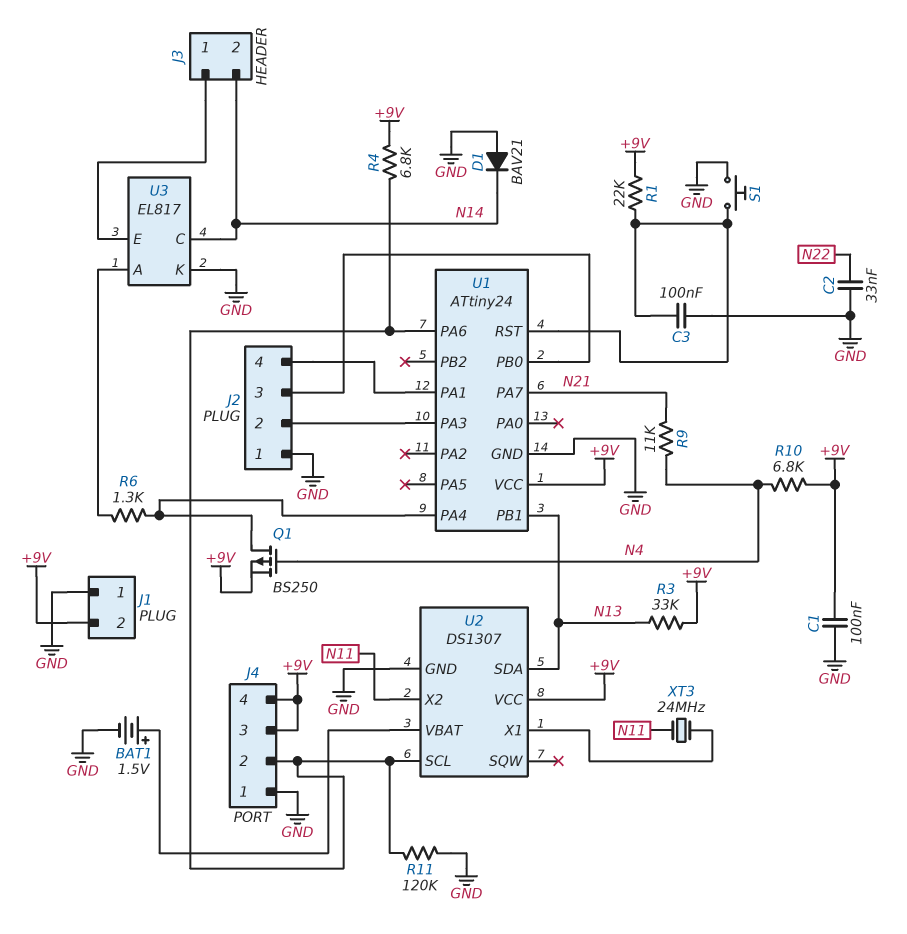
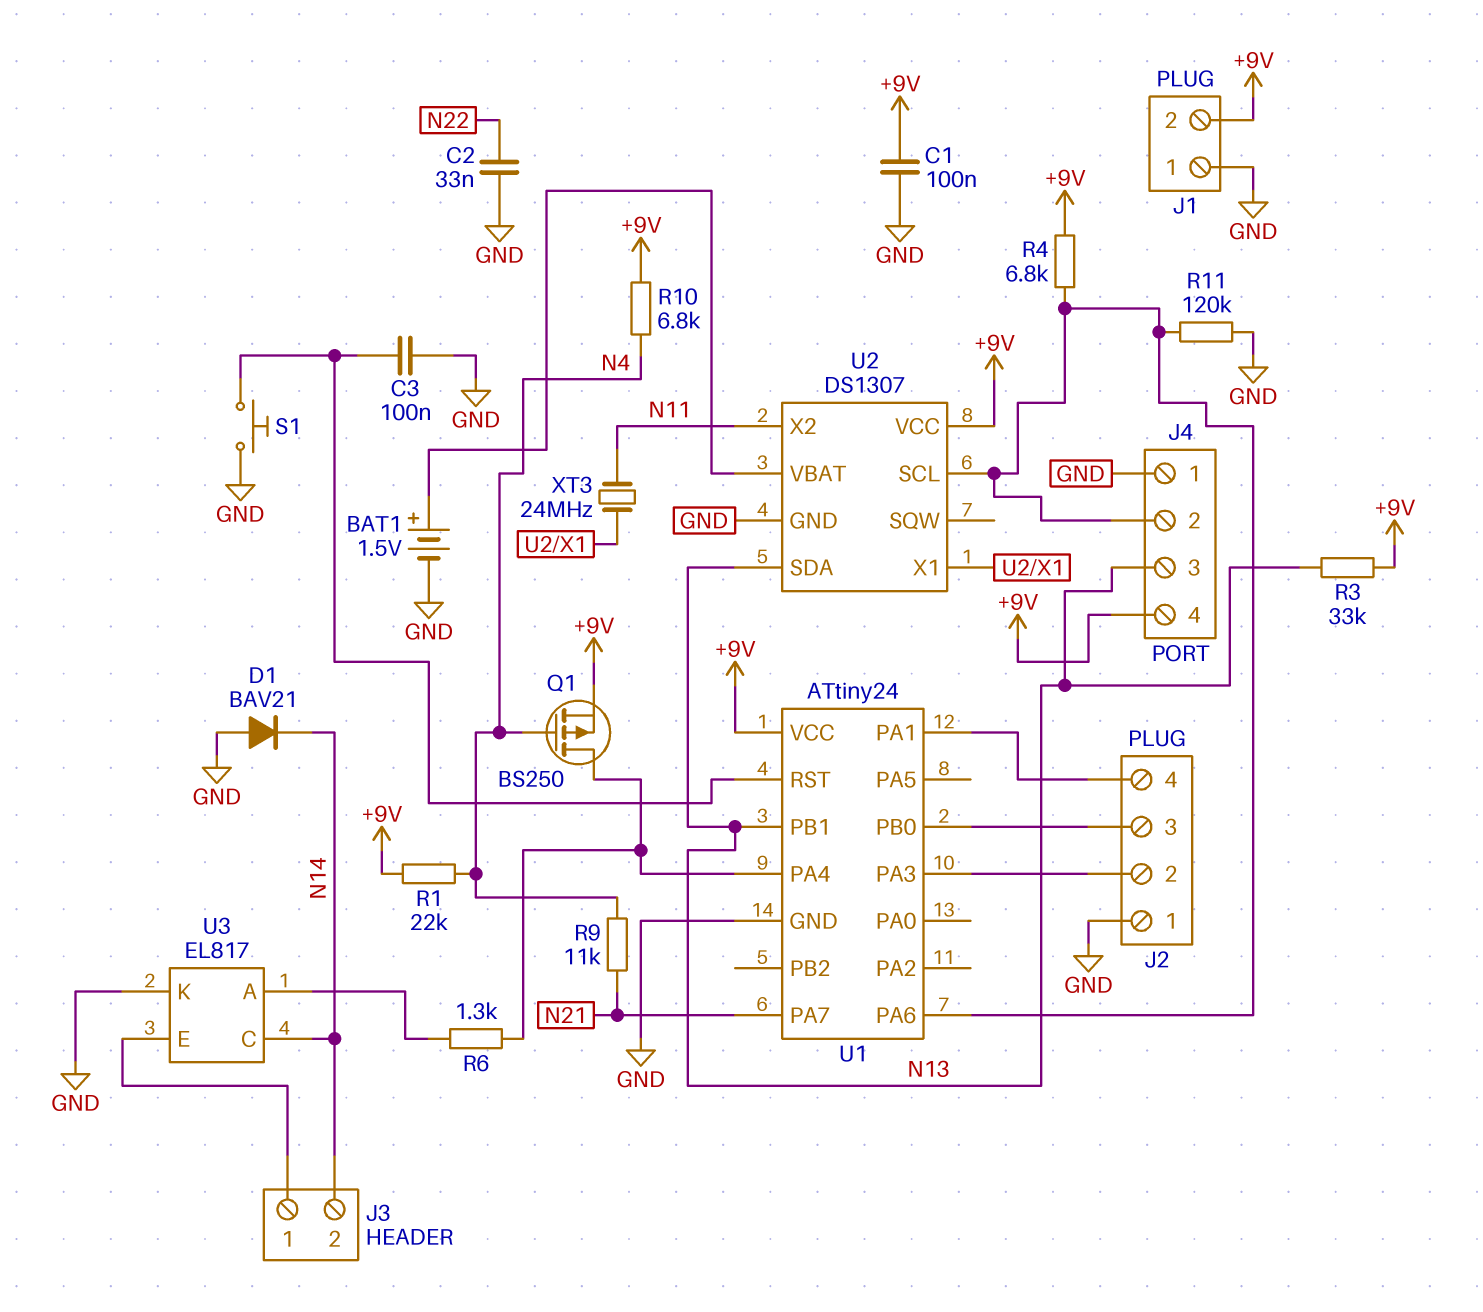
J4 pin 3: +9V -> N13
R1: 22k (+9V, U1/RST) -> 22k (+9V, N4)

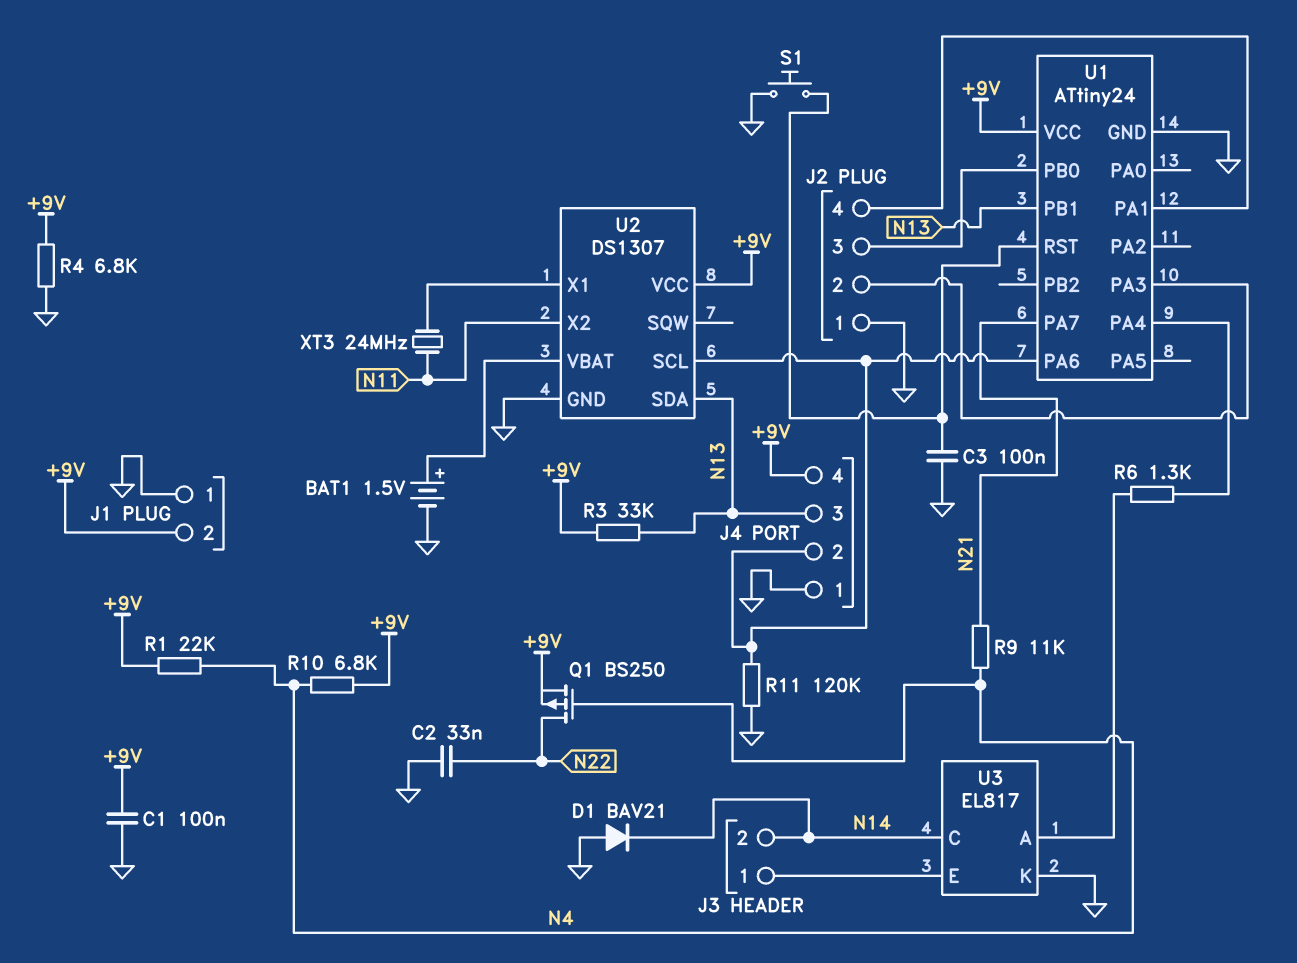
Q1: PMOS BS250 (G N4, D U1/PA4, S +9V) -> PMOS BS250 (G N4, D N22, S +9V)
R4: 6.8k (+9V, J4/2) -> 6.8k (+9V, GND)

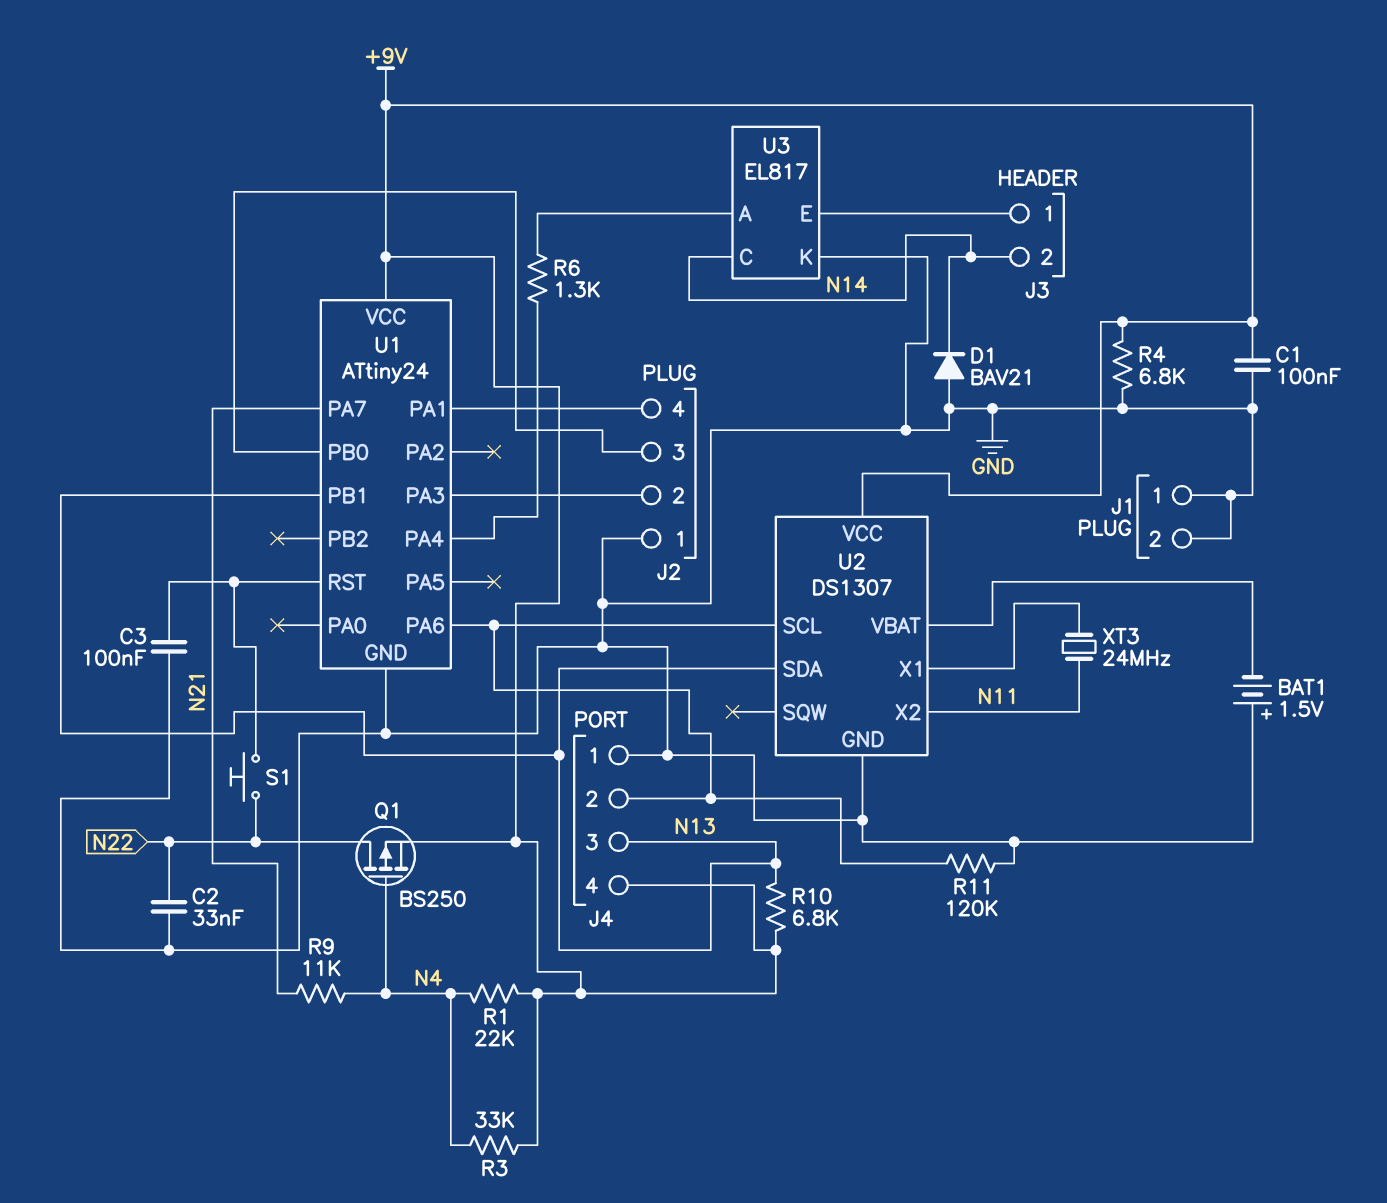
BAT1: 1.5V (plus U2/VBAT, minus GND) -> 1.5V (plus GND, minus U2/VBAT)
J1 pin 2: +9V -> GND
R3: 33k (+9V, N13) -> 33k (+9V, N4)
R10: 6.8k (+9V, N4) -> 6.8k (+9V, N13)
S1: button (GND, U1/RST) -> button (N22, U1/RST)

